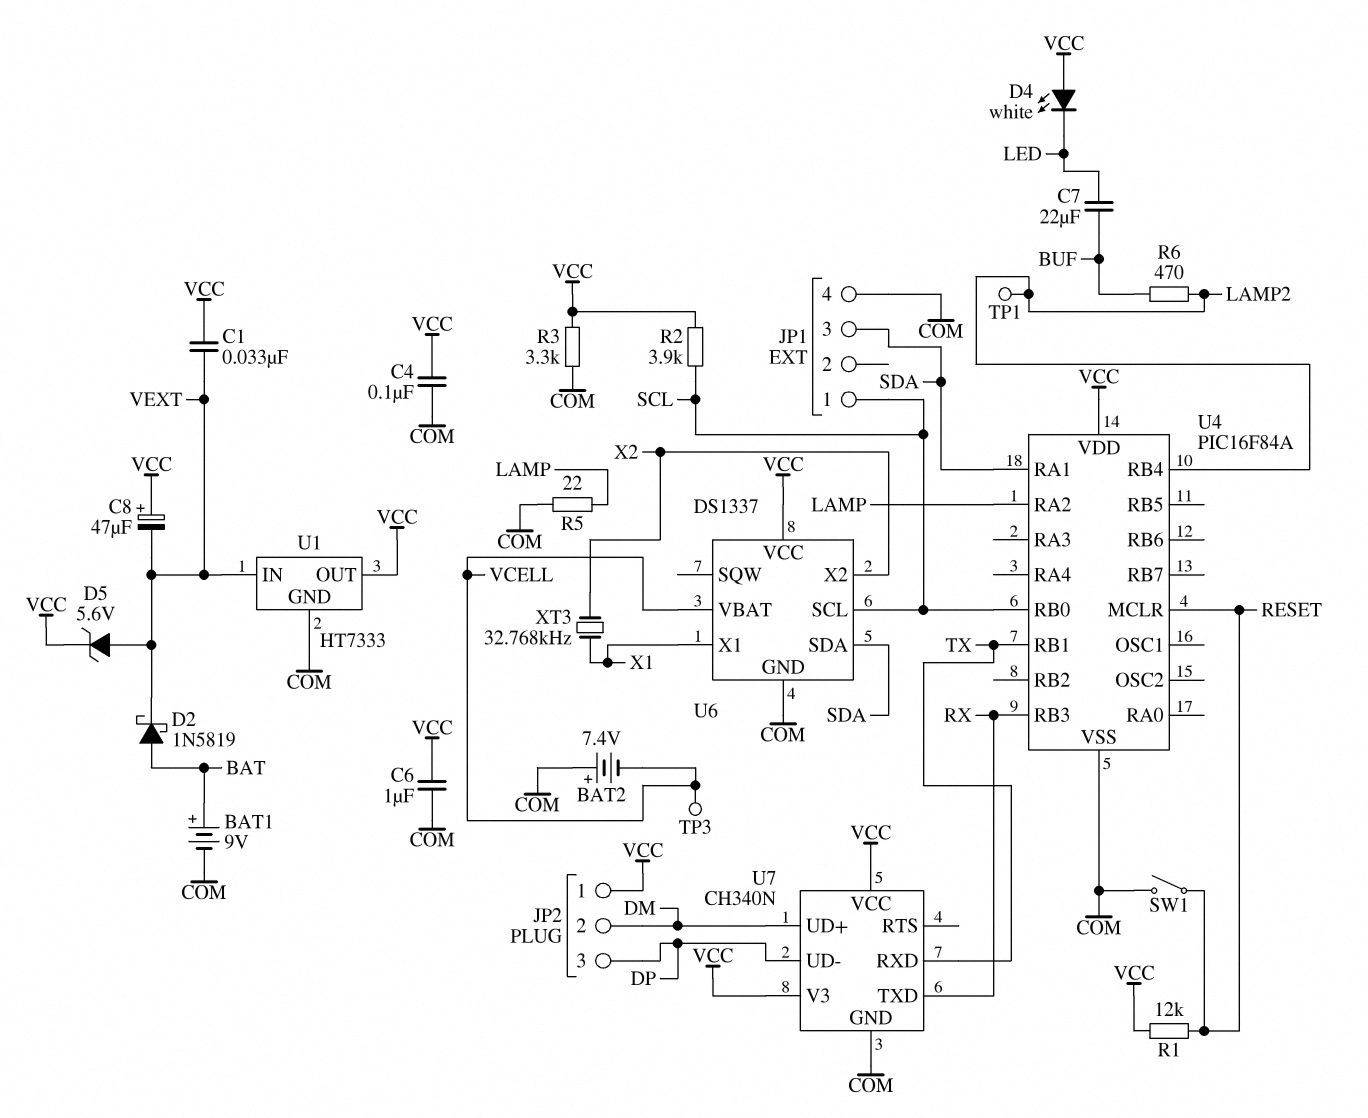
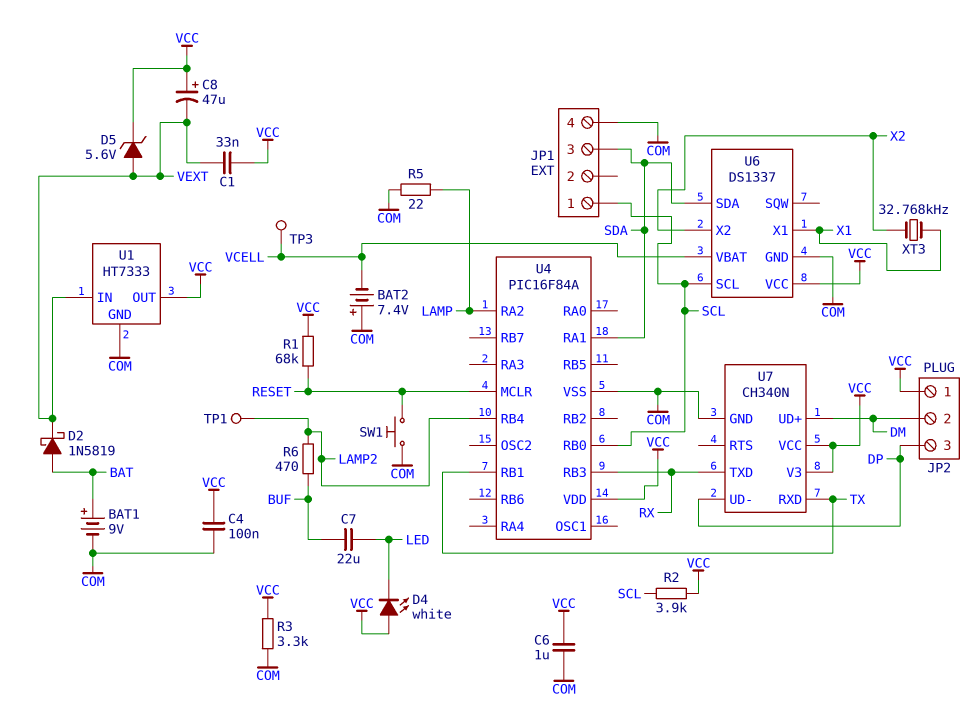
R1: 12k (RESET, VCC) -> 68k (RESET, VCC)
SW1: switch (COM, RESET) -> button (COM, RESET)

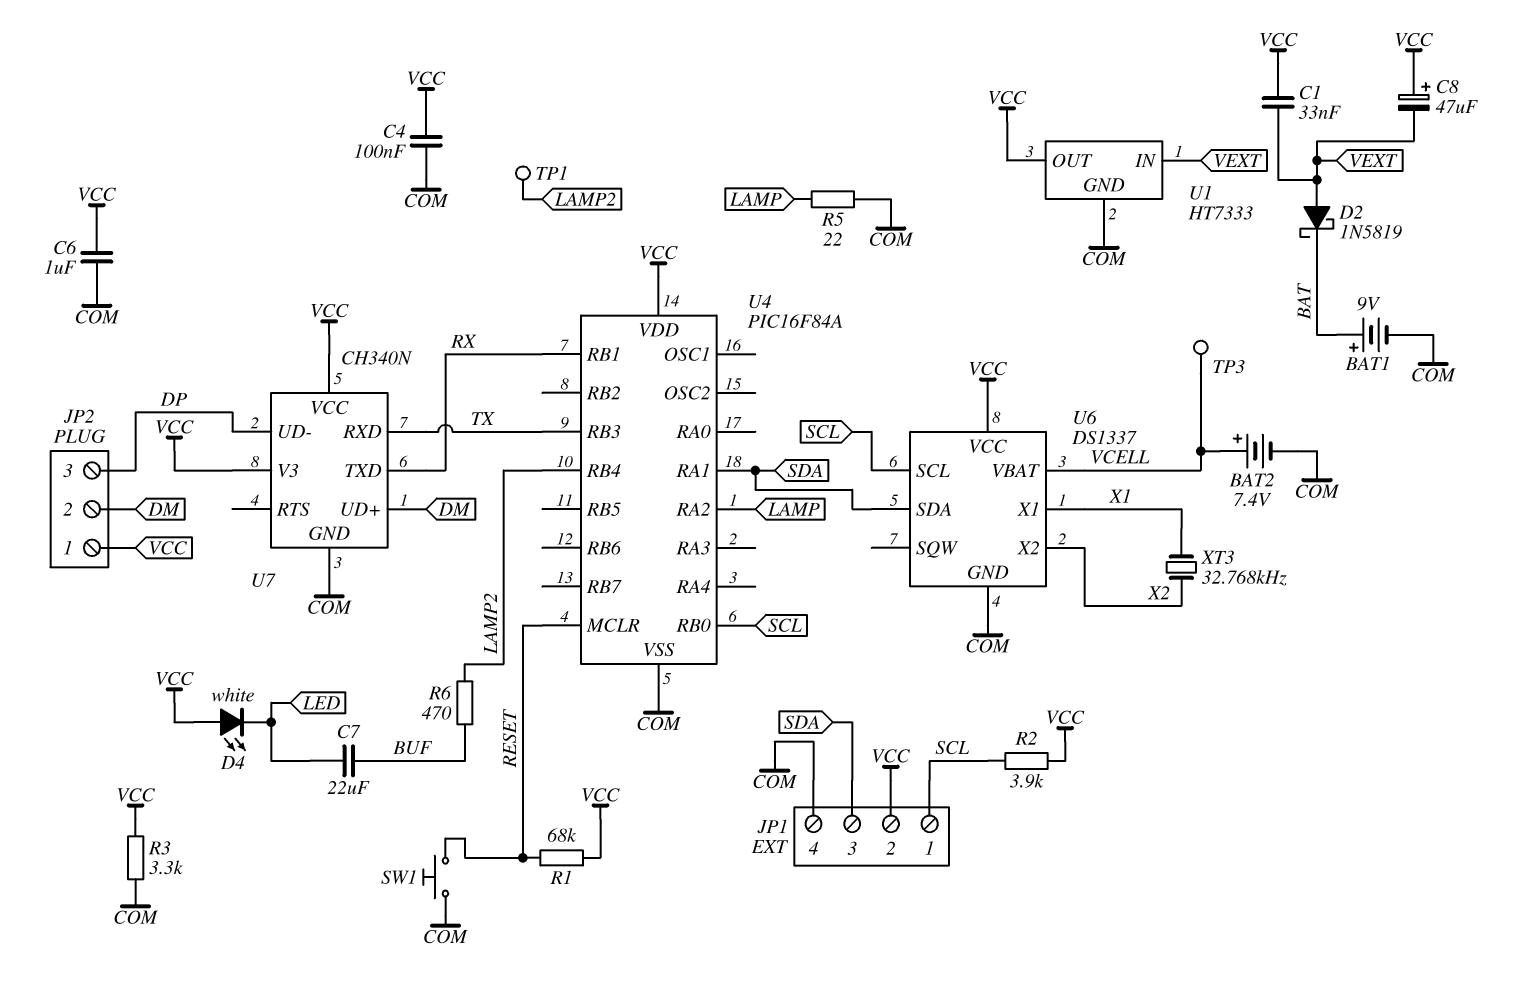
BAT2: 7.4V (plus COM, minus VCELL) -> 7.4V (plus VCELL, minus COM)
D2: schottky 1N5819 (A BAT, K VEXT) -> schottky 1N5819 (A VEXT, K BAT)
D5: zener 5.6V (A VEXT, K VCC) -> none
JP1 pin 2: none -> VCC
U4 pin RB1: TX -> RX
U4 pin RB3: RX -> TX

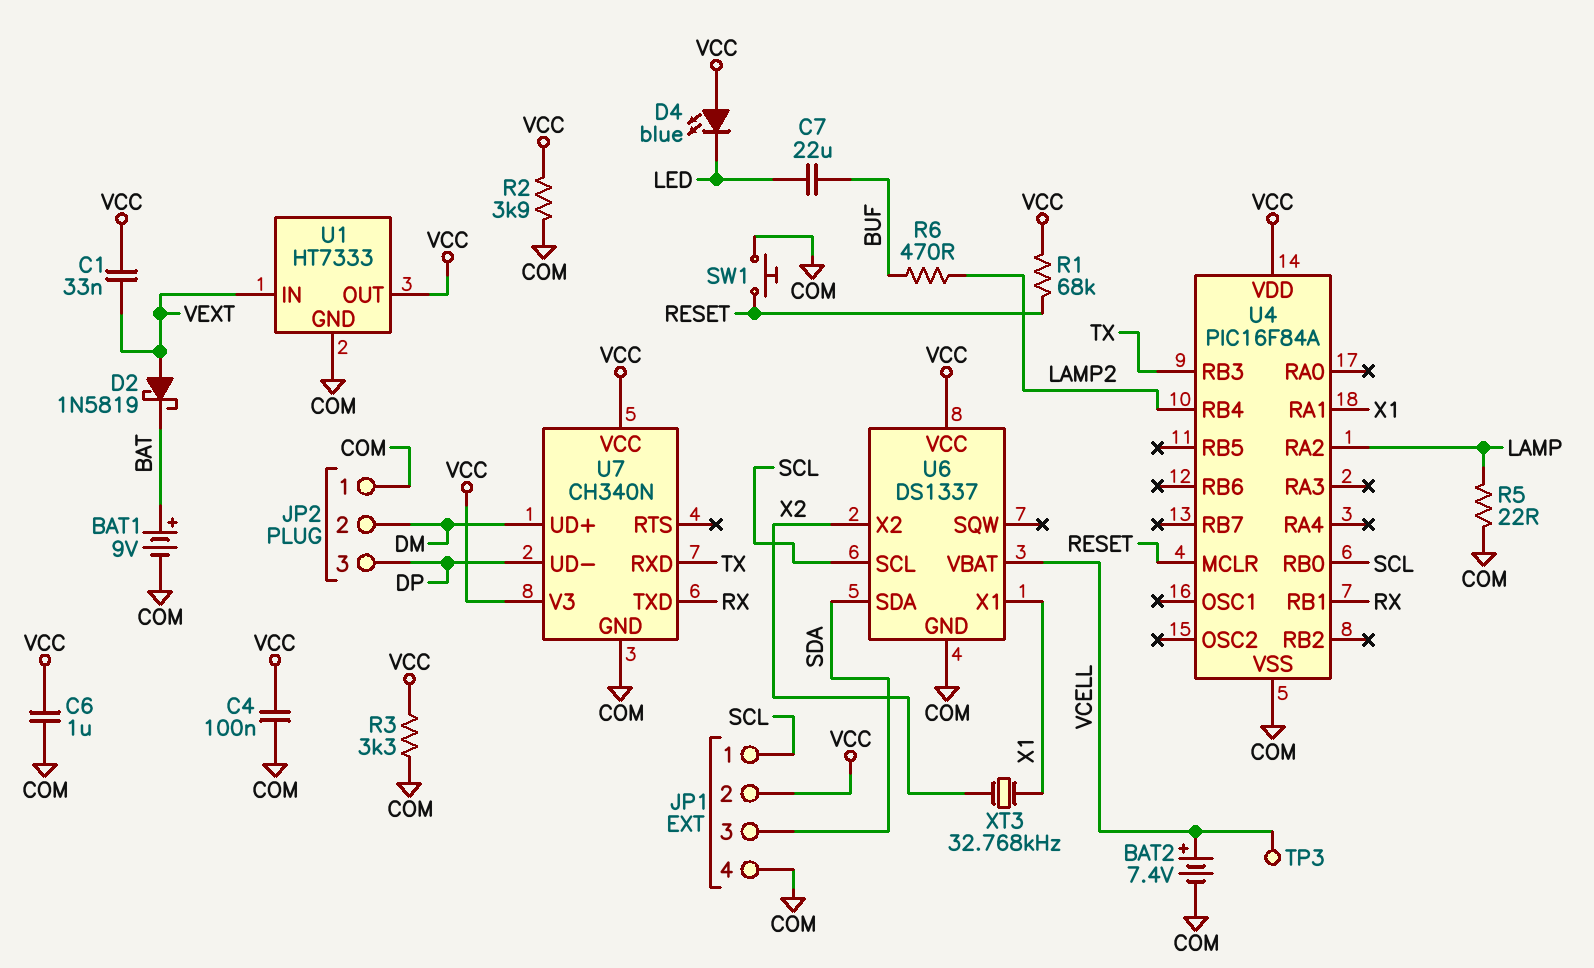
C8: 47uF (plus VCC, minus VEXT) -> none
D4: LED white (A VCC, K LED) -> LED blue (A VCC, K LED)
JP2 pin 1: VCC -> COM
R2: 3.9k (SCL, VCC) -> 3.9k (COM, VCC)
TP1: test point (LAMP2) -> none
U4 pin RA1: SDA -> X1

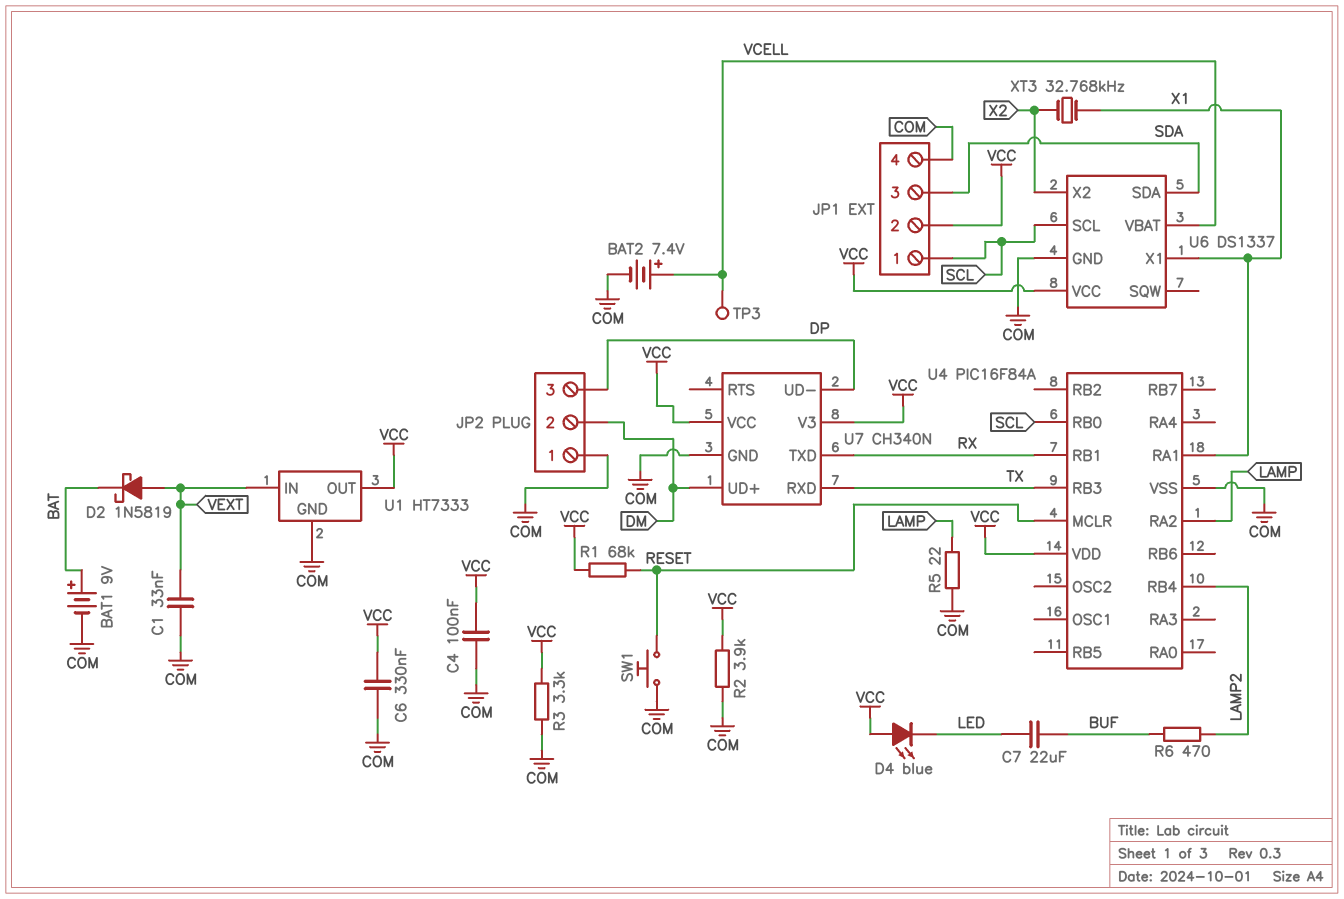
C1: 33nF (VCC, VEXT) -> 33nF (COM, VEXT)
C6: 1uF (COM, VCC) -> 330nF (COM, VCC)

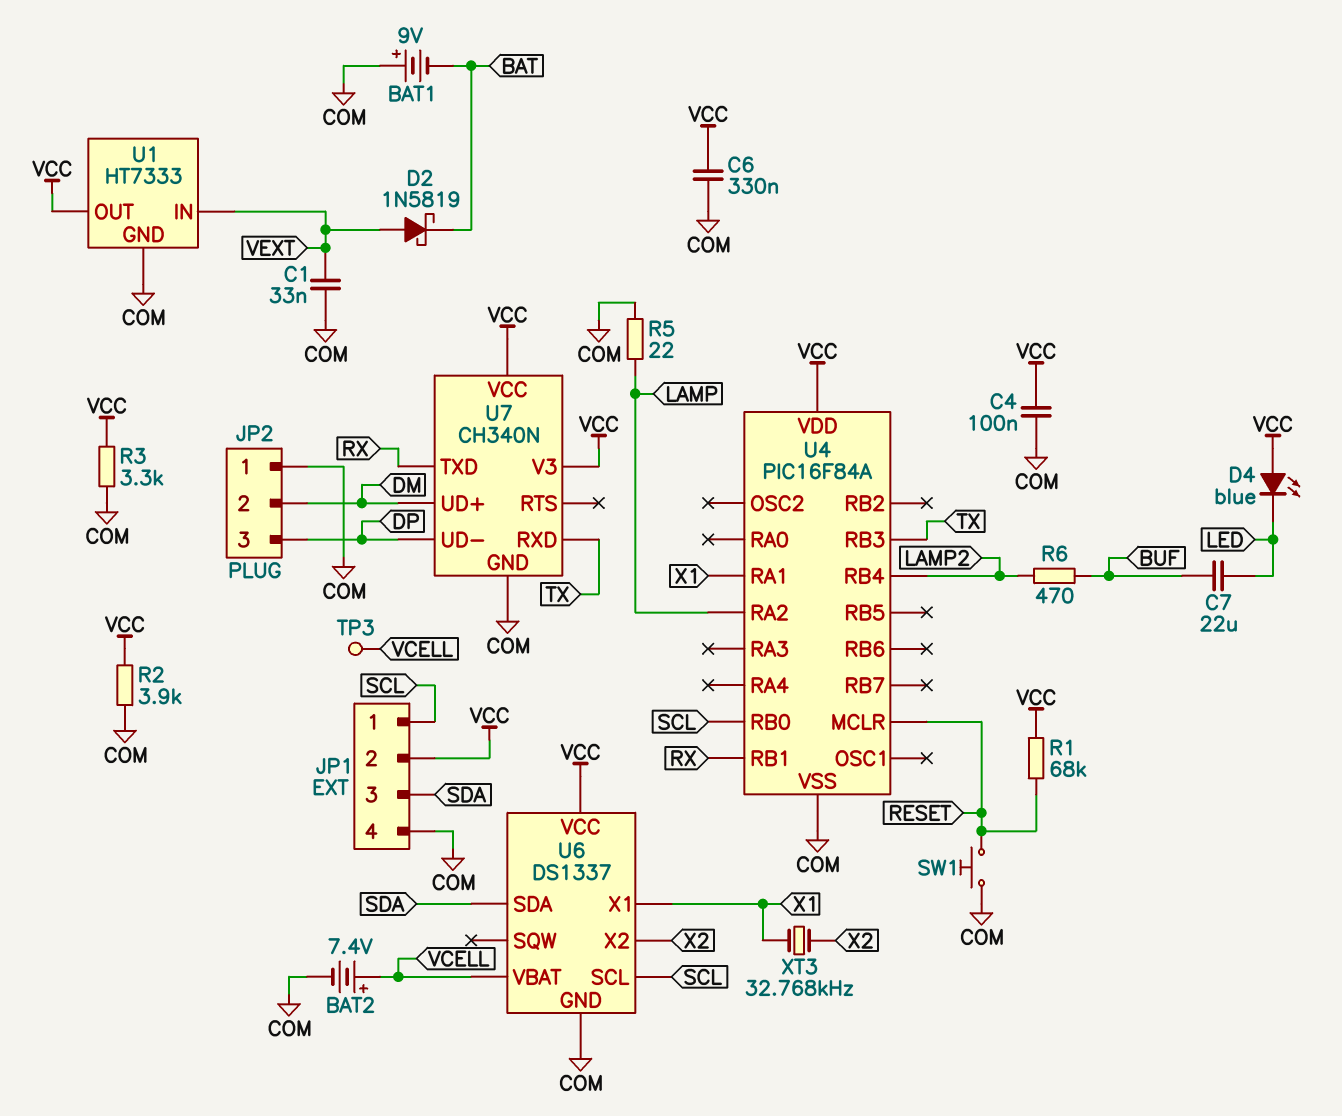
BAT1: 9V (plus BAT, minus COM) -> 9V (plus COM, minus BAT)

